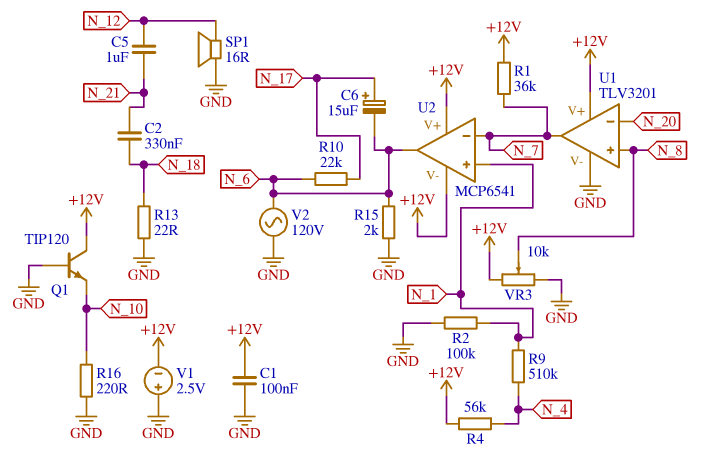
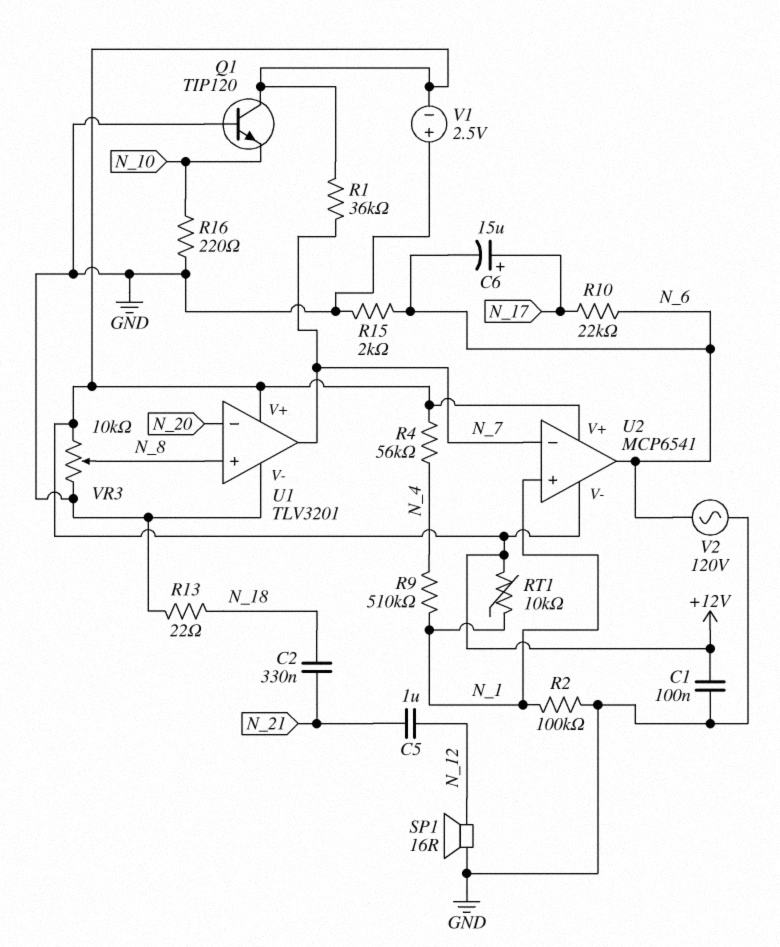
RT1: none -> 10k (+12V, N_1)

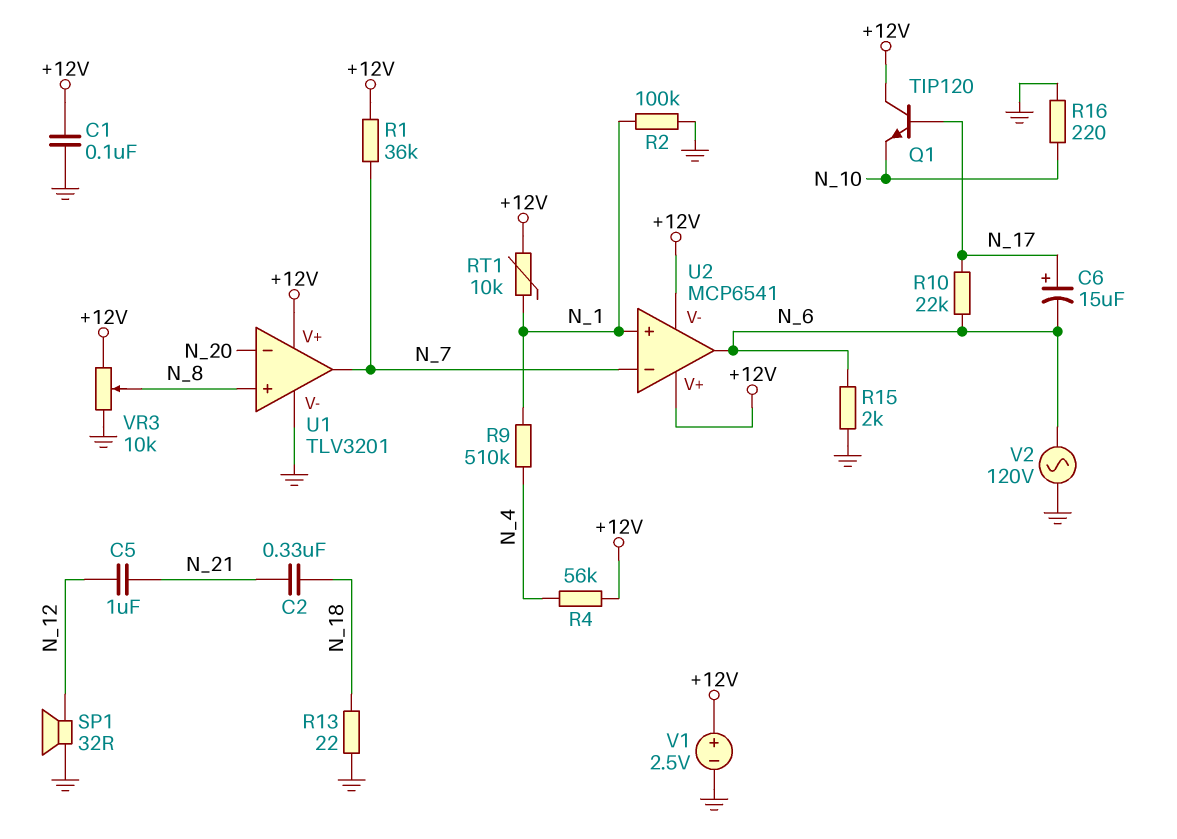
Q1: NPN TIP120 (B GND, C +12V, E N_10) -> NPN TIP120 (B N_17, C +12V, E N_10)
SP1: speaker 16R (GND, N_12) -> speaker 32R (GND, N_12)
V1: 2.5V (plus GND, minus +12V) -> 2.5V (plus +12V, minus GND)

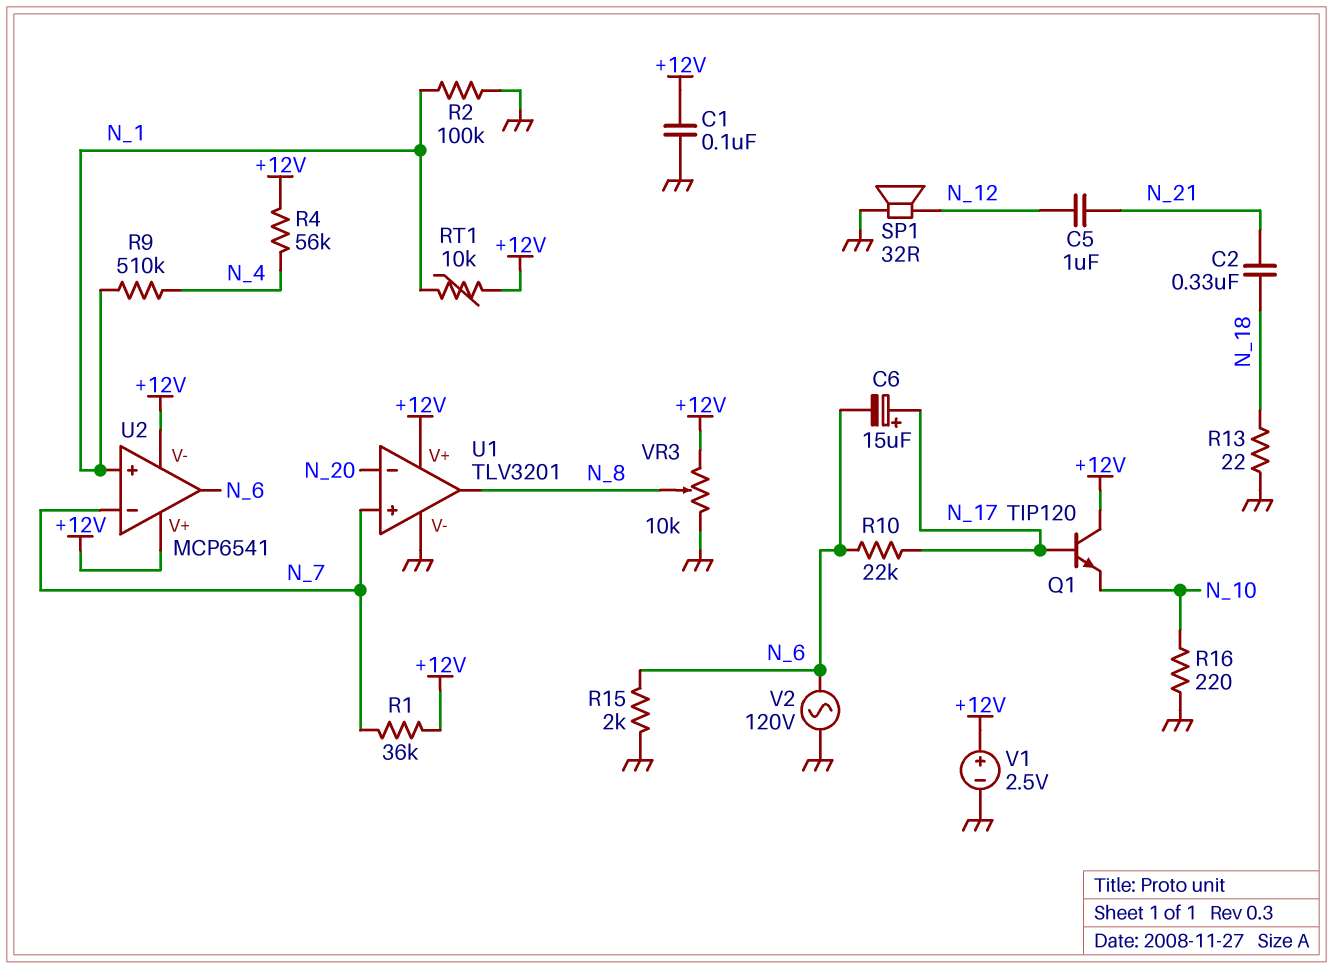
U1 pin in+: N_8 -> N_7
U1 pin out: N_7 -> N_8

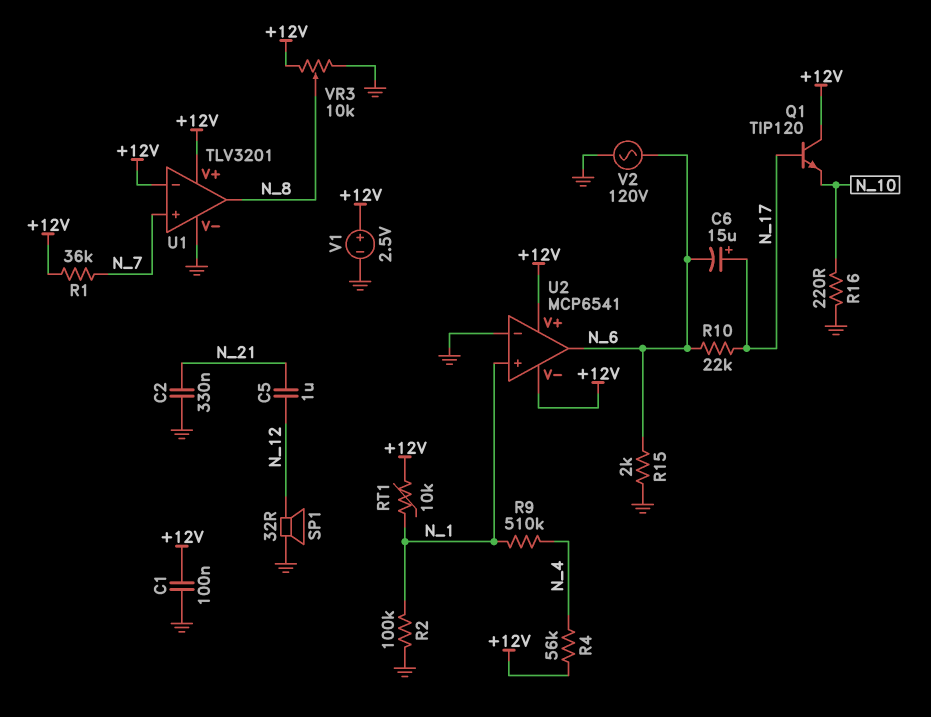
C2: 330nF (N_18, N_21) -> 330nF (GND, N_21)
R13: 22 (GND, N_18) -> none
U1 pin in-: N_20 -> +12V
U2 pin in-: N_7 -> GND

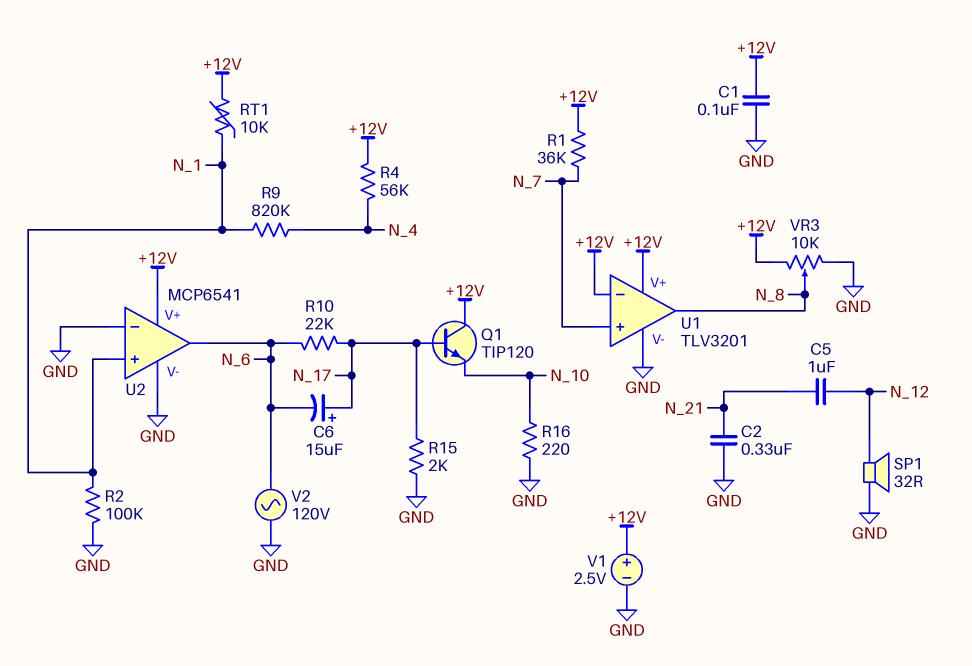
R9: 510k (N_1, N_4) -> 820k (N_1, N_4)
R15: 2k (GND, N_6) -> 2k (GND, N_17)
U2 pin V-: +12V -> GND

